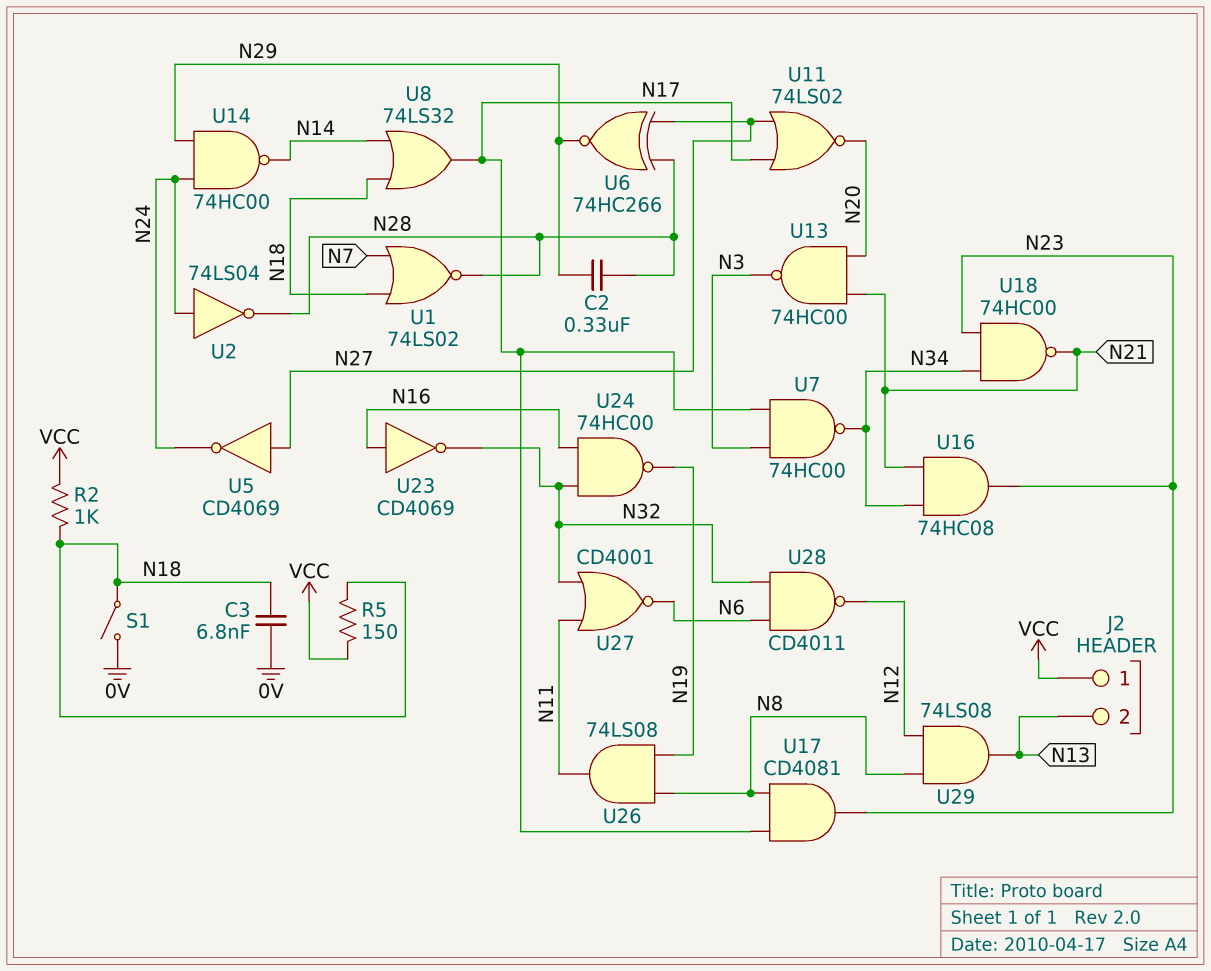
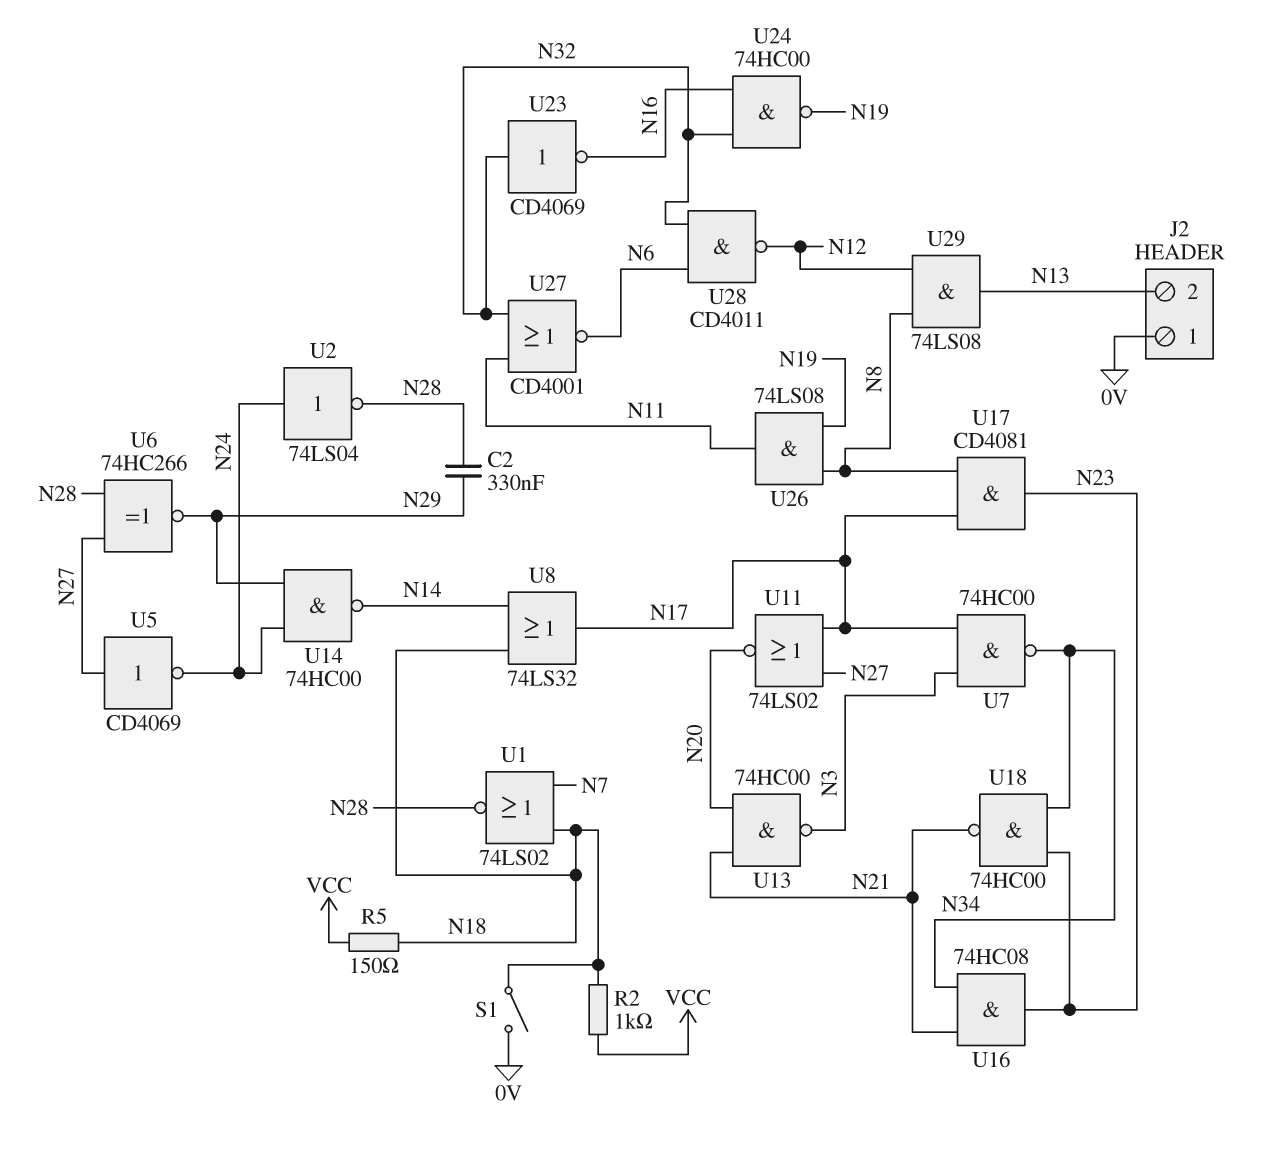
C3: 6.8nF (0V, N18) -> none
J2 pin 1: VCC -> 0V
U23: NOT CD4069 (in N16, out N32) -> NOT CD4069 (in N32, out N16)

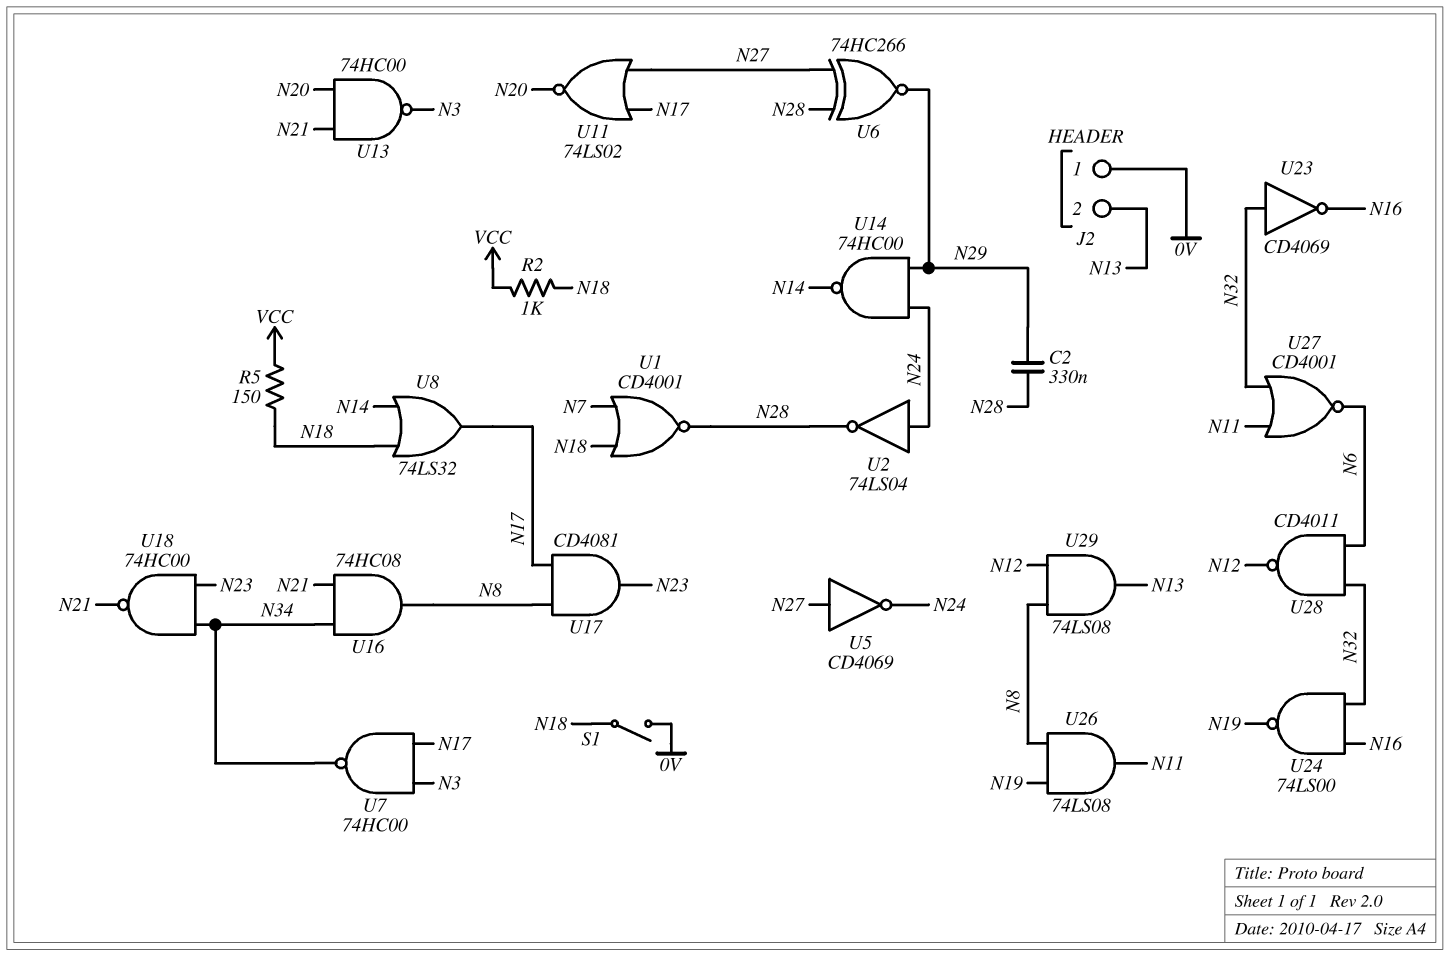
U1: NOR 74LS02 (in N7, in N18, out N28) -> NOR CD4001 (in N7, in N18, out N28)
U16: AND 74HC08 (in N21, in N34, out N23) -> AND 74HC08 (in N21, in N34, out N8)
U24: NAND 74HC00 (in N16, in N32, out N19) -> NAND 74LS00 (in N16, in N32, out N19)

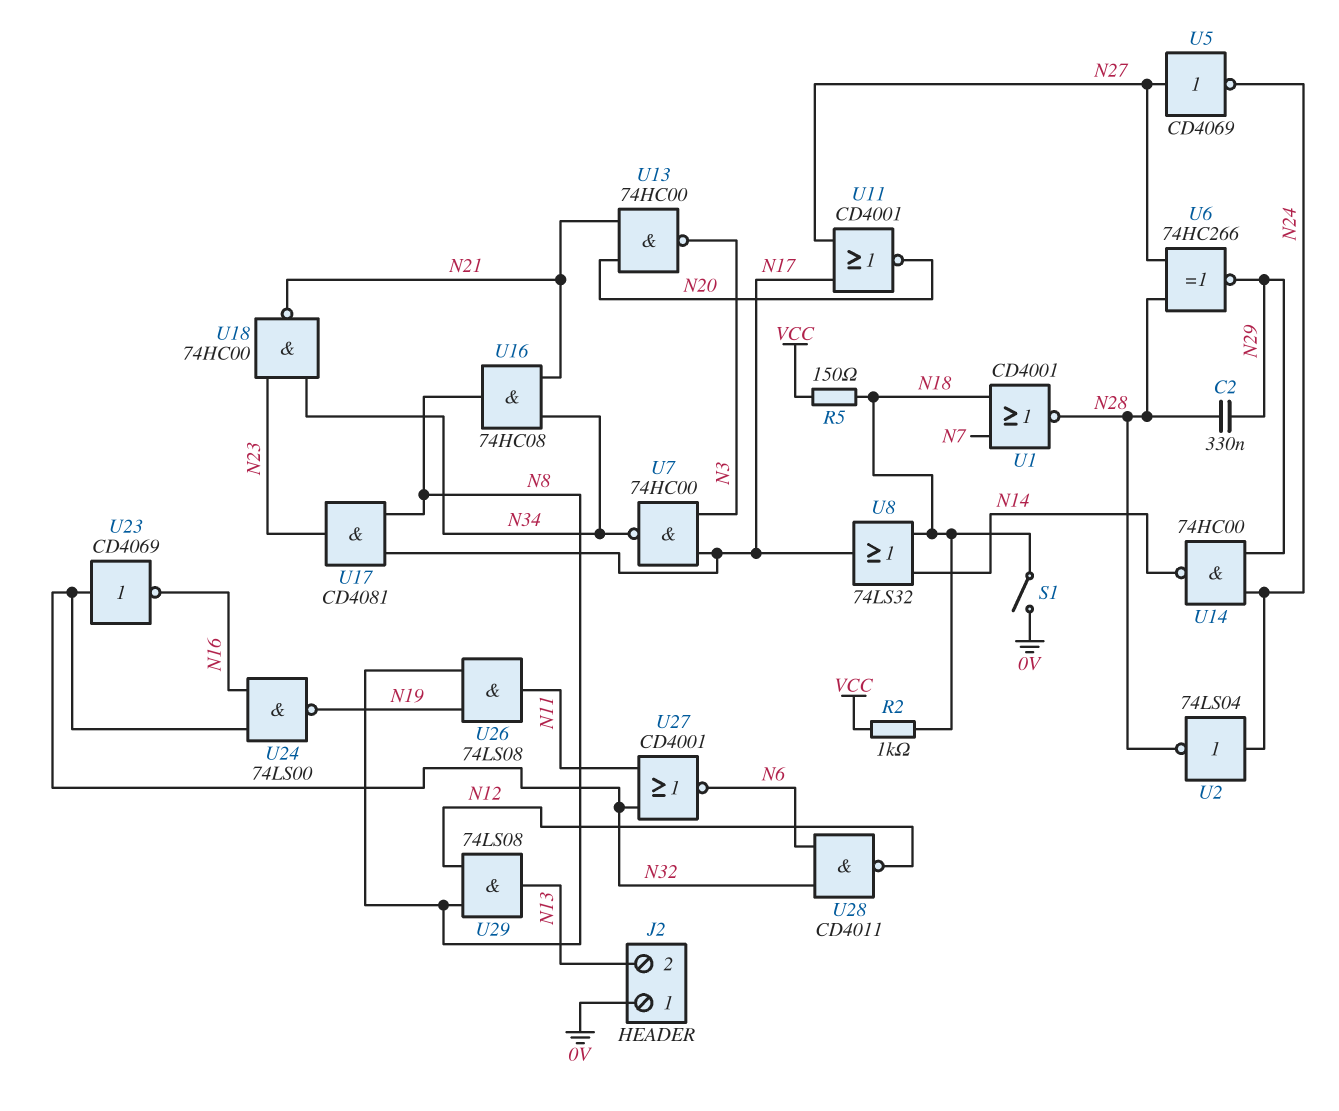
U11: NOR 74LS02 (in N17, in N27, out N20) -> NOR CD4001 (in N17, in N27, out N20)

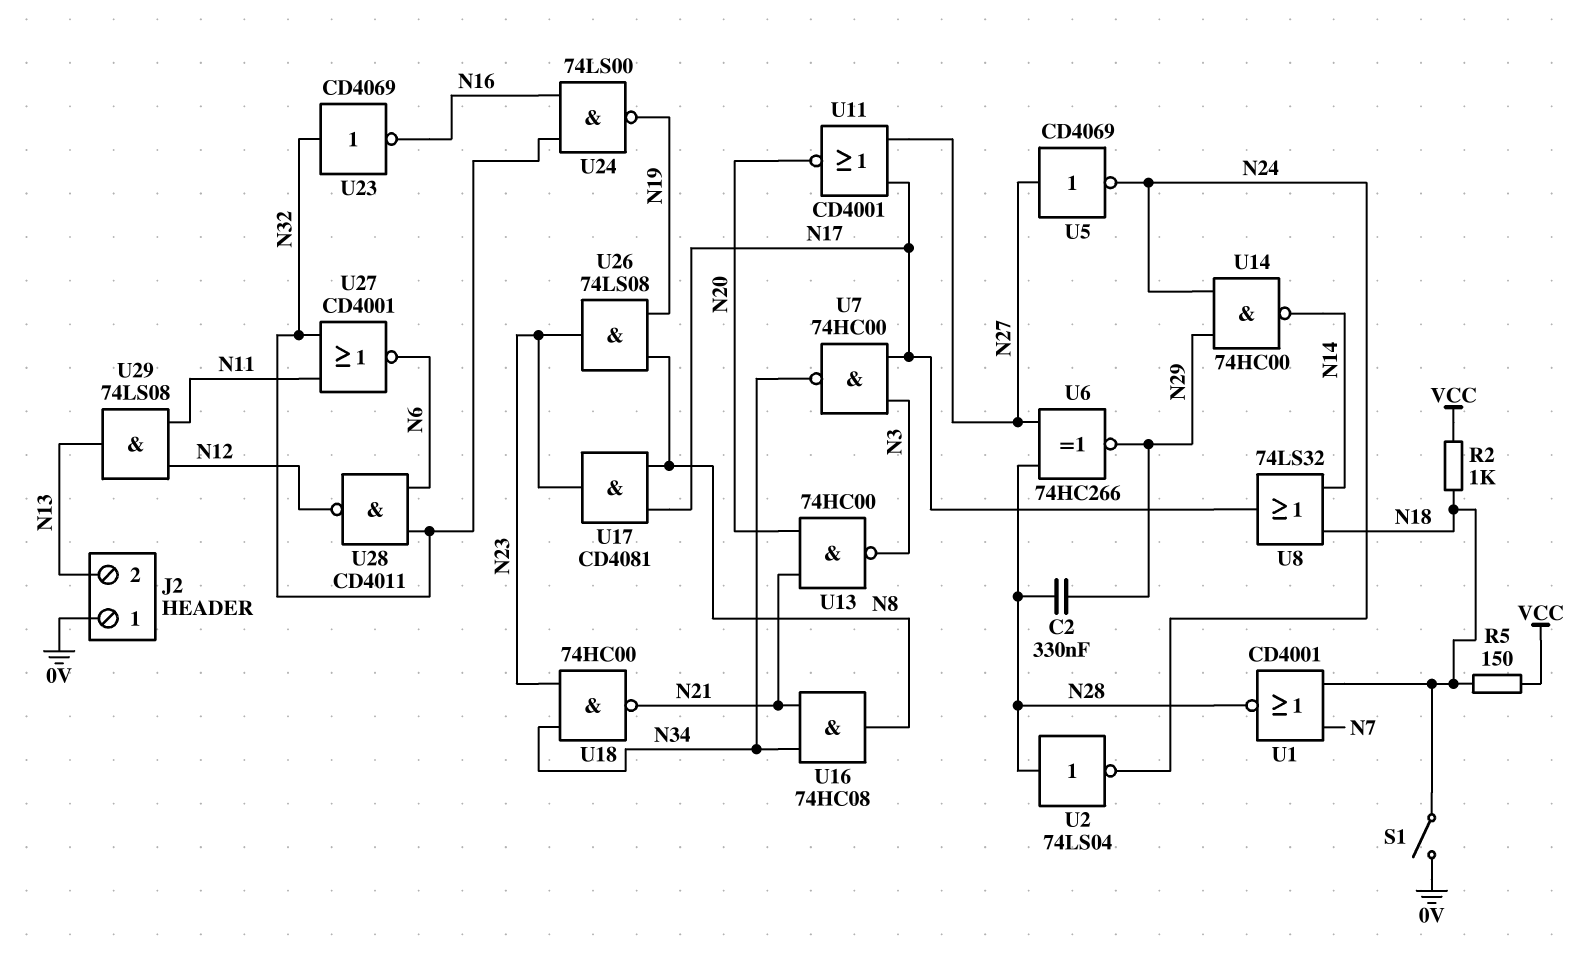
U2: NOT 74LS04 (in N24, out N28) -> NOT 74LS04 (in N28, out N24)
U26: AND 74LS08 (in N8, in N19, out N11) -> AND 74LS08 (in N8, in N19, out N23)
U29: AND 74LS08 (in N8, in N12, out N13) -> AND 74LS08 (in N11, in N12, out N13)

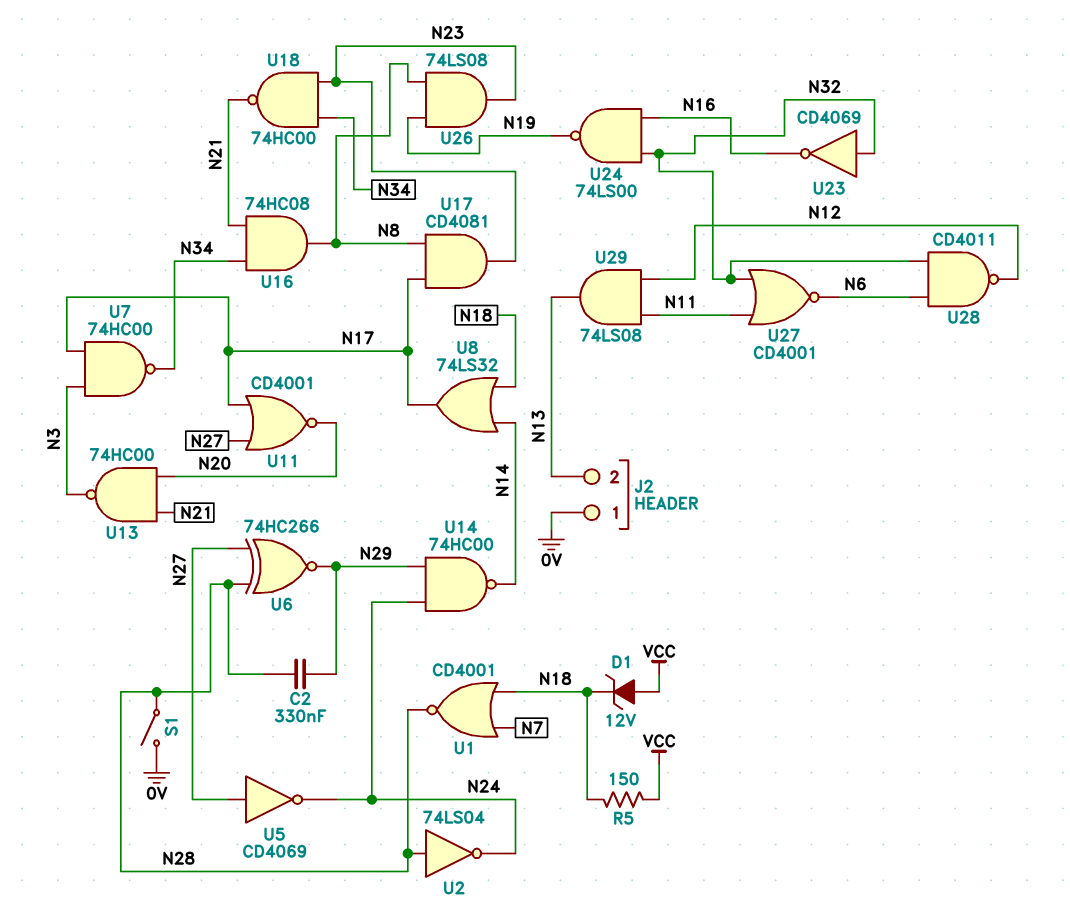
D1: none -> zener 12V (A VCC, K N18)
R2: 1k (N18, VCC) -> none
S1: switch (0V, N18) -> switch (0V, N28)

